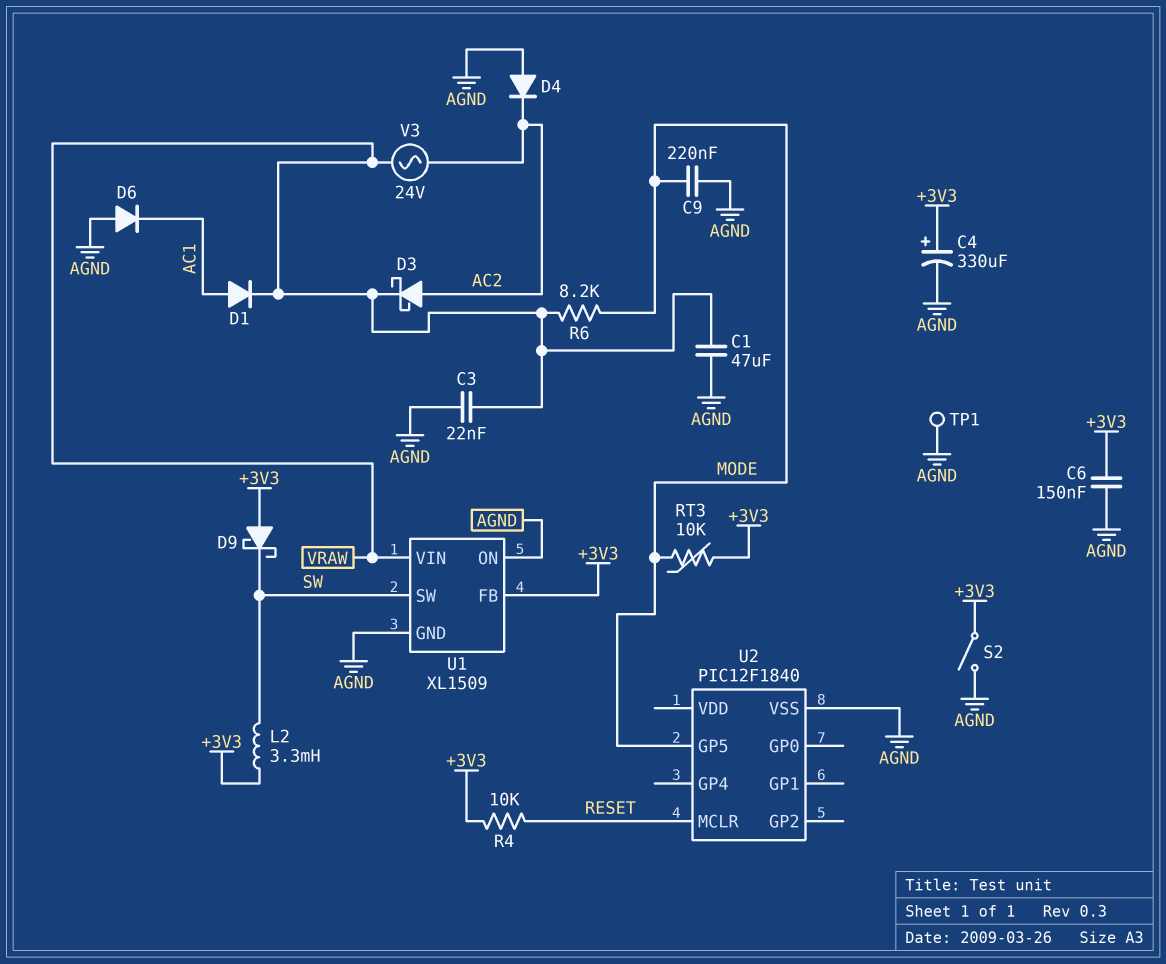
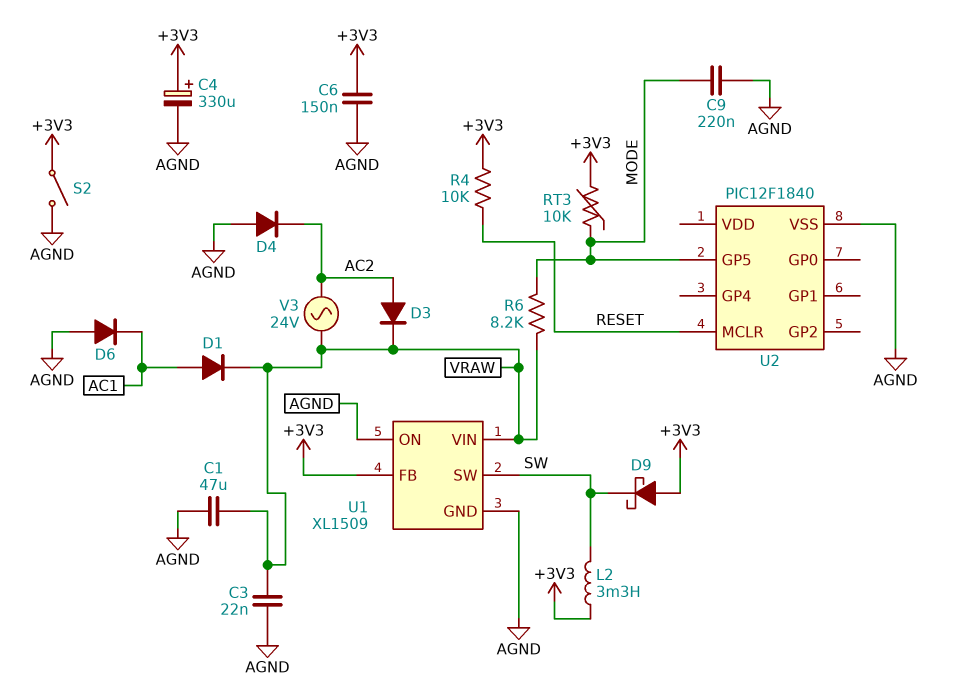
D3: schottky (A AC2, K VRAW) -> diode (A AC2, K VRAW)
TP1: test point (AGND) -> none

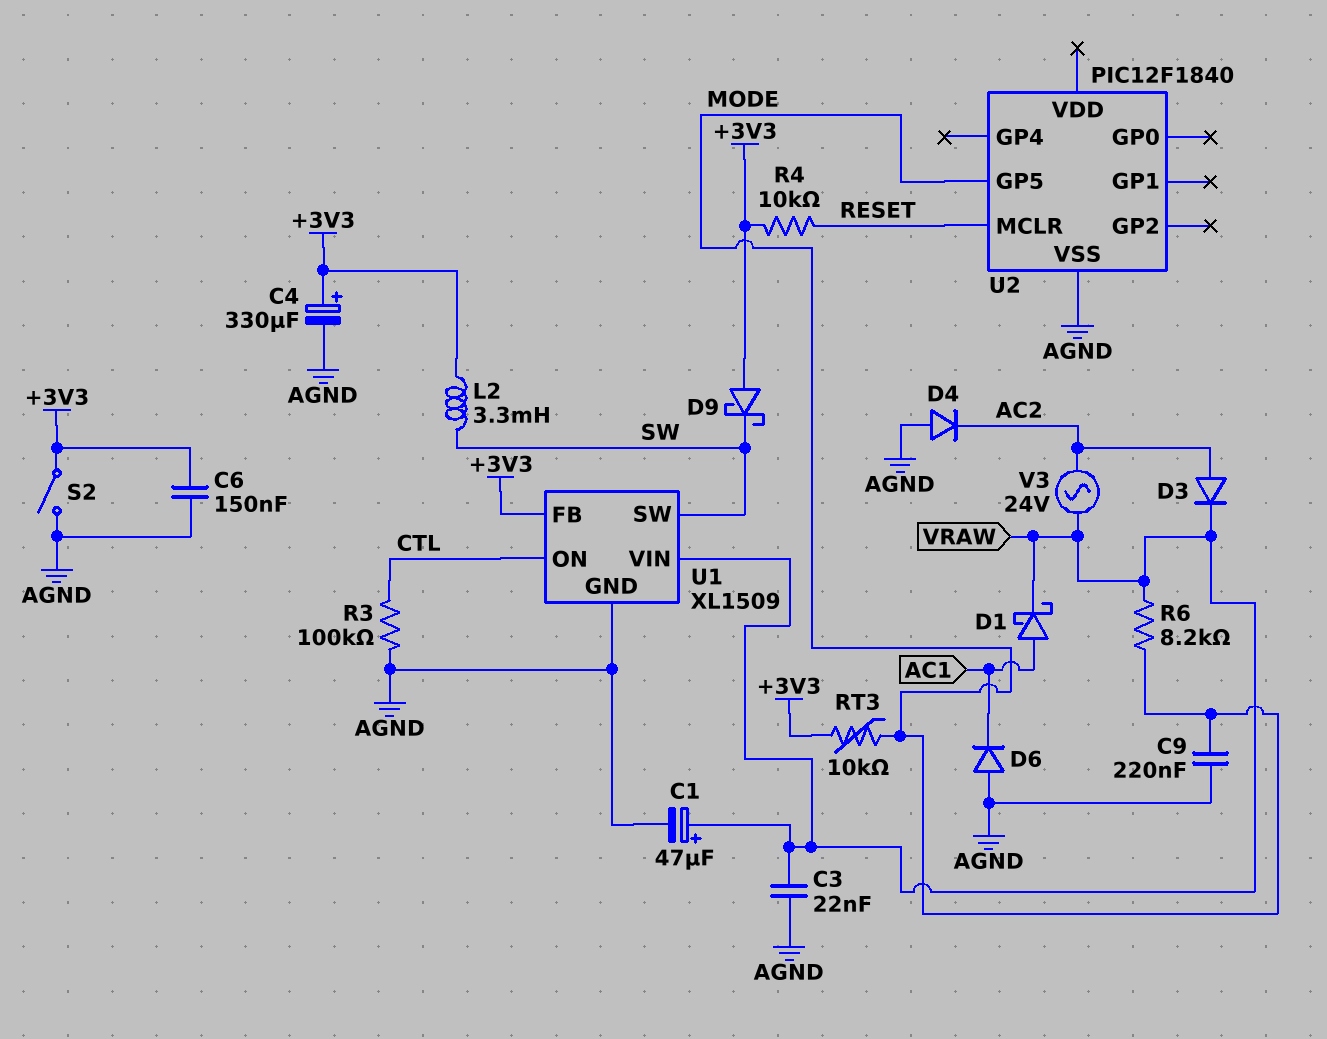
C1: 47uF (AGND, VRAW) -> 47uF (plus VRAW, minus AGND)
D1: diode (A AC1, K VRAW) -> schottky (A AC1, K VRAW)
R3: none -> 100k (AGND, CTL)
U1 pin ON: AGND -> CTL

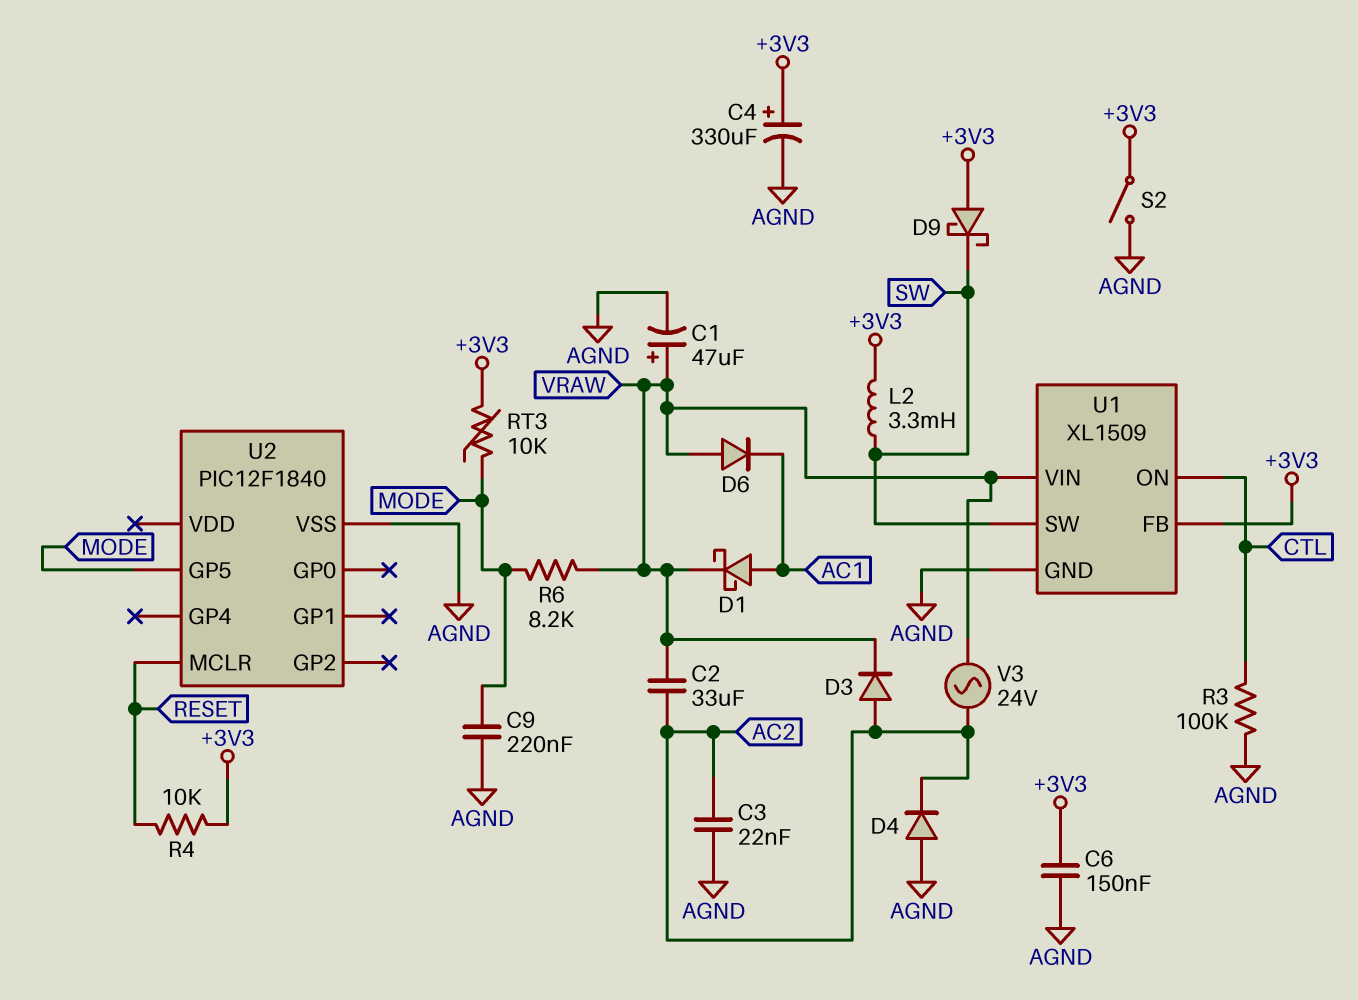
C2: none -> 33uF (AC2, VRAW)
C3: 22nF (AGND, VRAW) -> 22nF (AC2, AGND)
D6: diode (A AGND, K AC1) -> diode (A VRAW, K AC1)

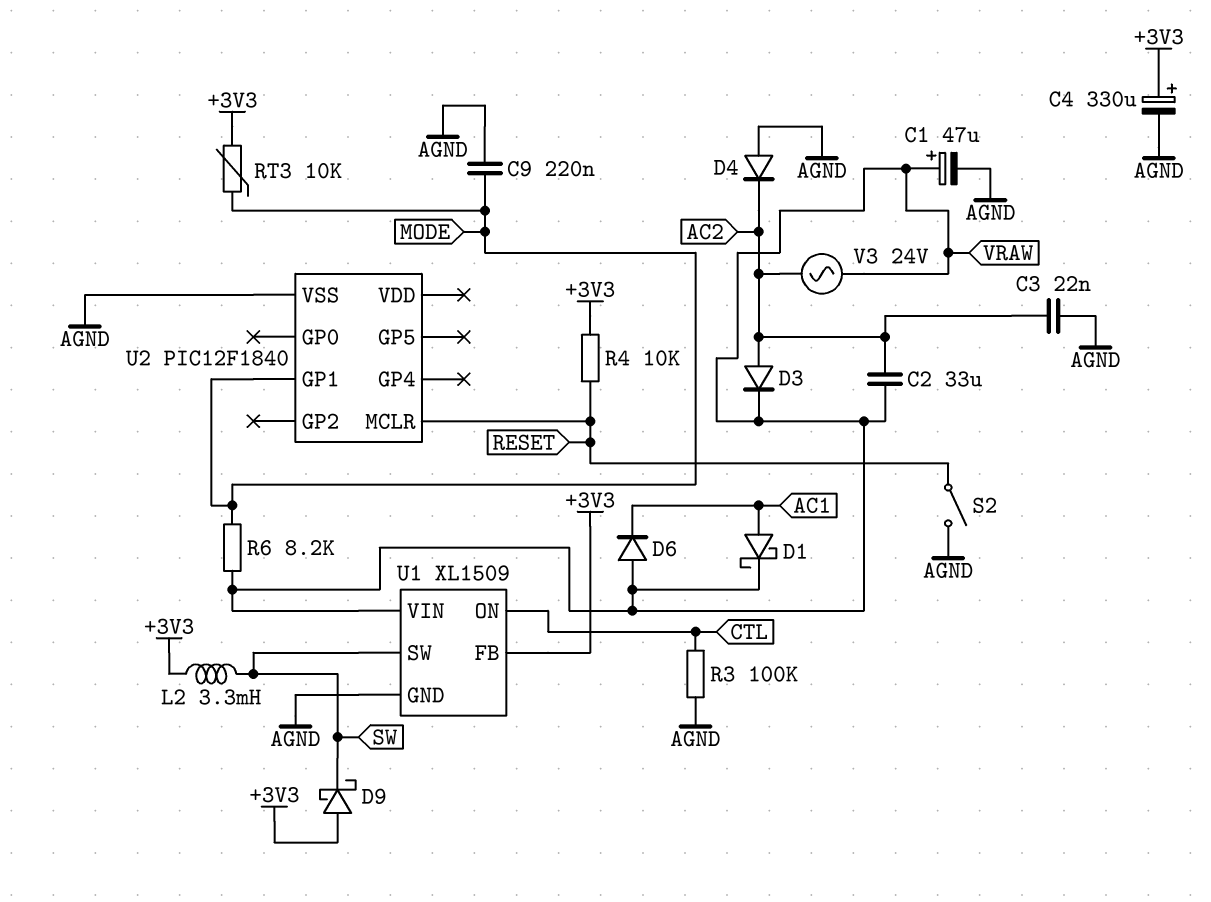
C6: 150nF (+3V3, AGND) -> none
S2: switch (+3V3, AGND) -> switch (AGND, RESET)
U2 pin GP1: none -> MODE
U2 pin GP5: MODE -> none

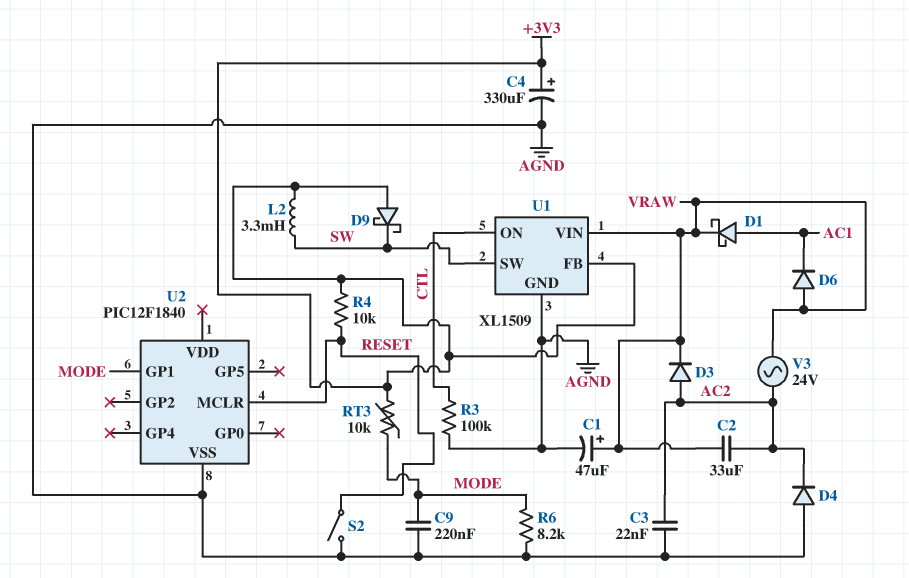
R6: 8.2k (MODE, VRAW) -> 8.2k (AGND, MODE)

